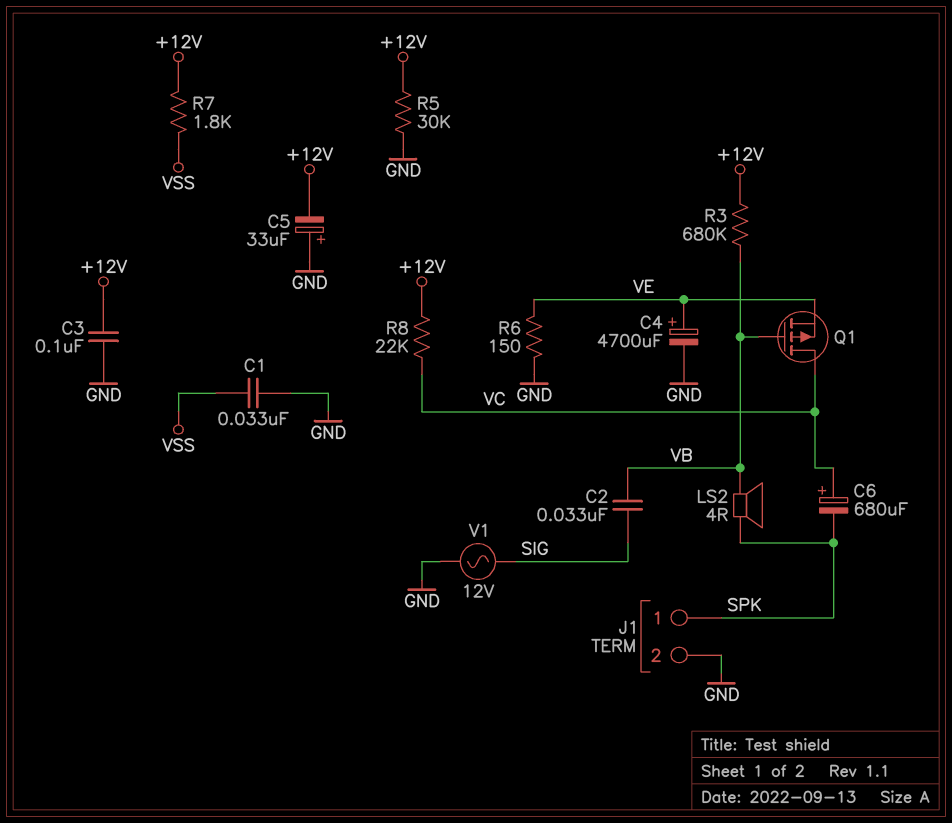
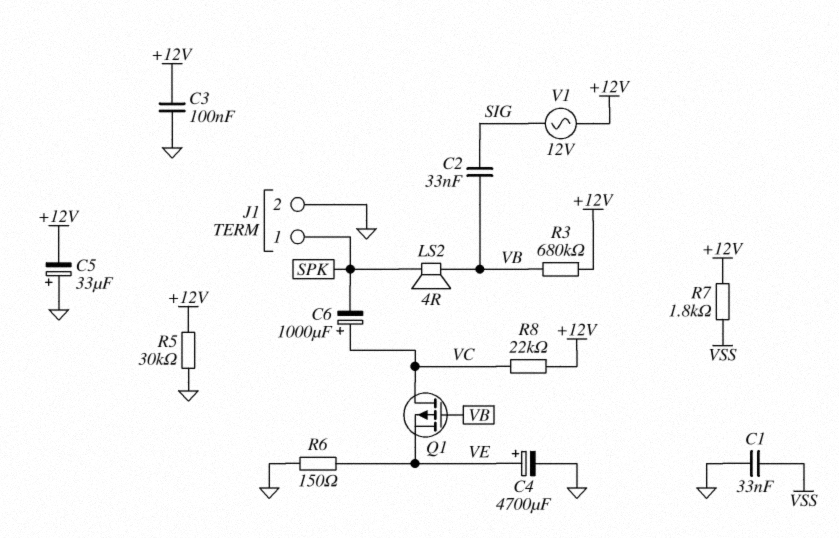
C6: 680uF (plus VC, minus SPK) -> 1000uF (plus VC, minus SPK)
V1: AC 12V (GND, SIG) -> AC 12V (+12V, SIG)

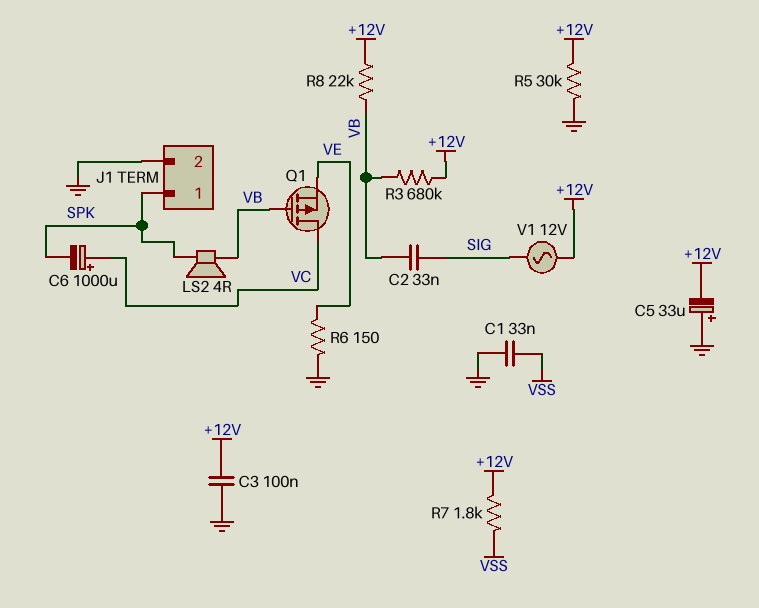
C4: 4700uF (plus VE, minus GND) -> none
R8: 22k (+12V, VC) -> 22k (+12V, VB)

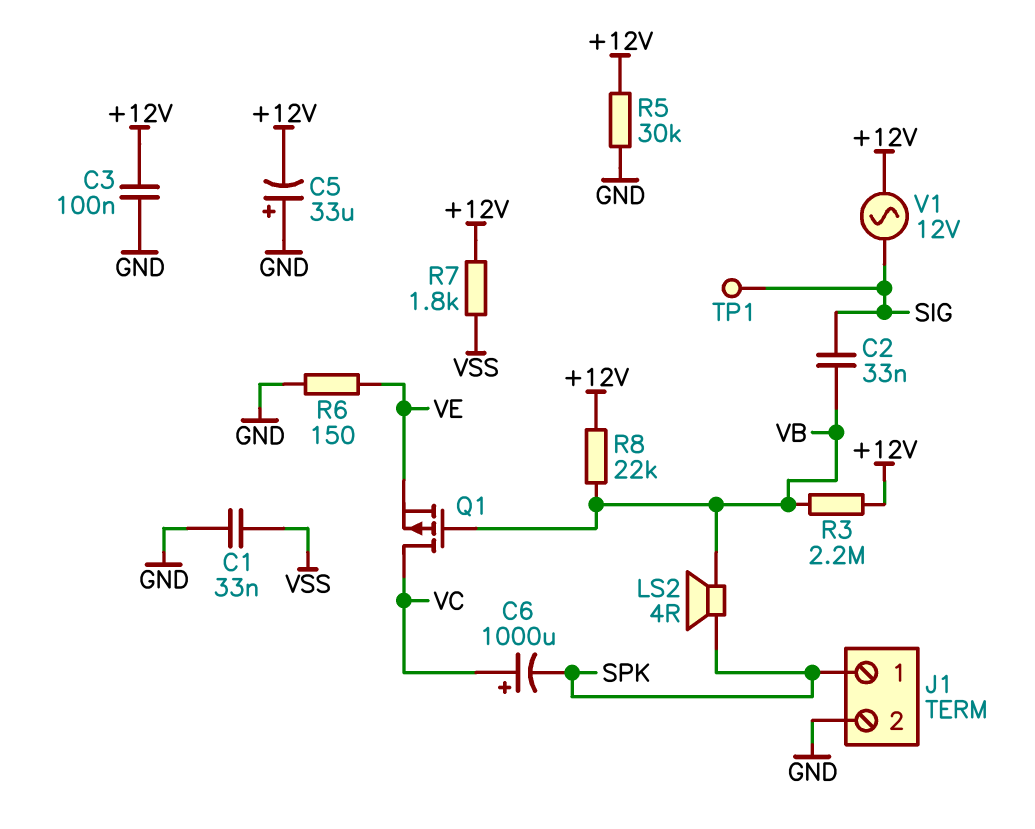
R3: 680k (+12V, VB) -> 2.2M (+12V, VB)
TP1: none -> test point (SIG)

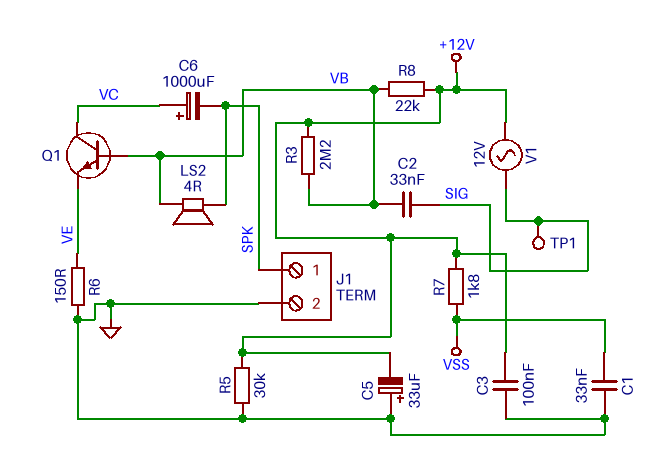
Q1: PMOS (G VB, D VC, S VE) -> NPN (B VB, C VC, E VE)

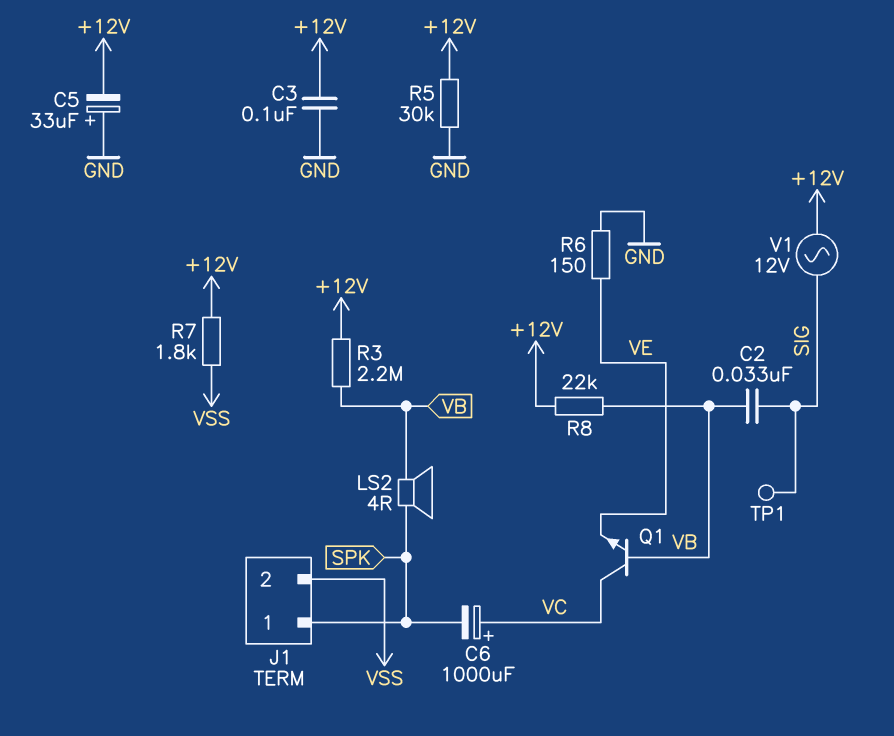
C1: 33nF (GND, VSS) -> none
J1 pin 2: GND -> VSS

